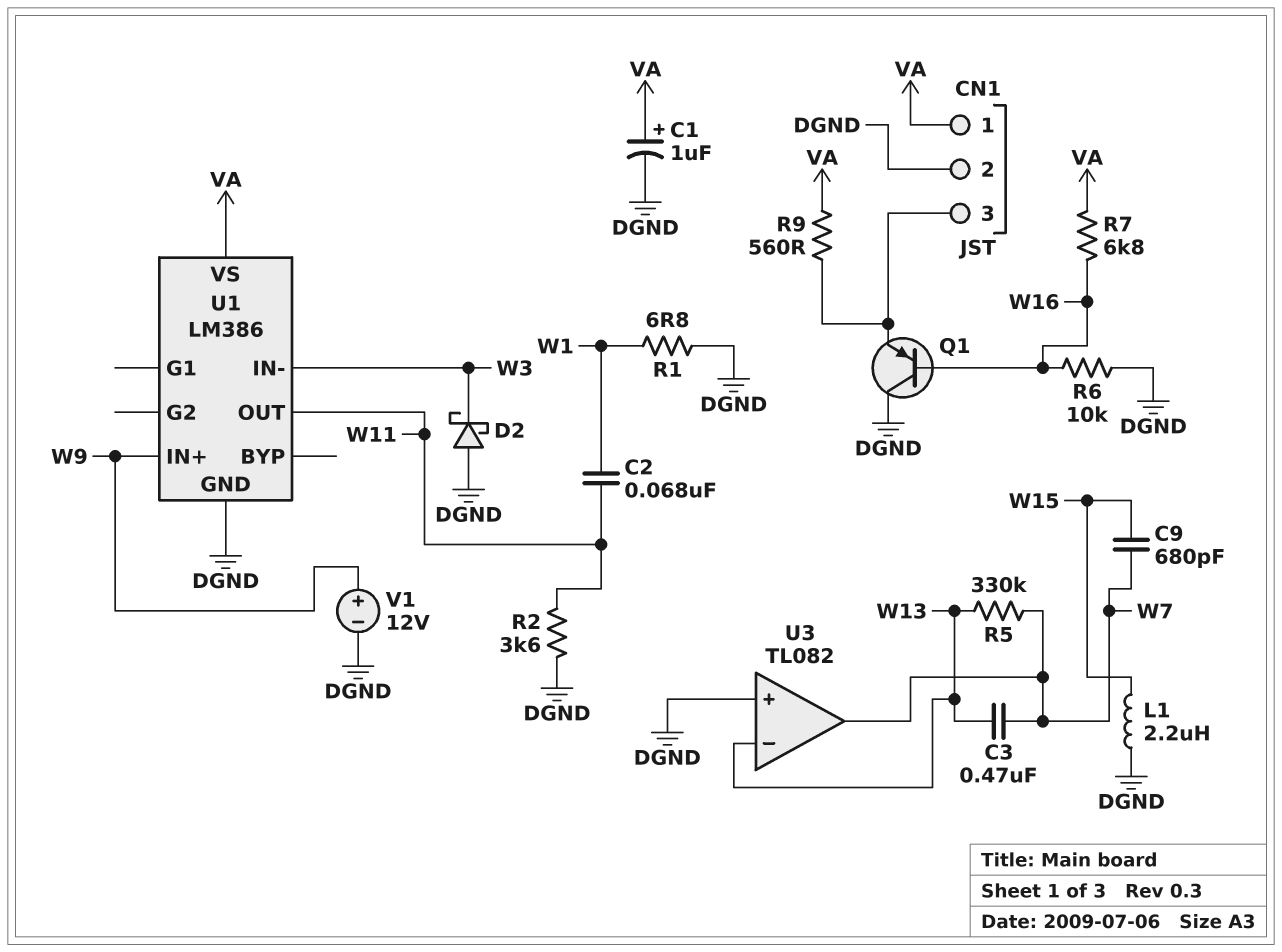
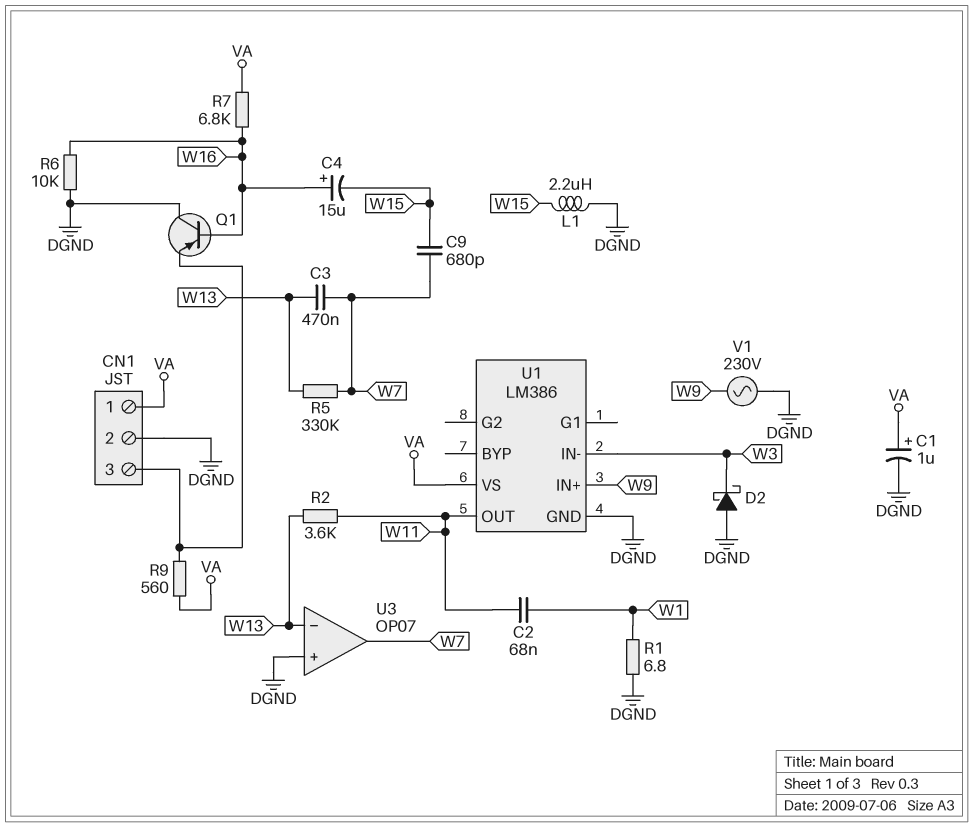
C4: none -> 15uF (plus W16, minus W15)
R2: 3.6k (DGND, W11) -> 3.6k (W11, W13)
U3: TL082 -> OP07
V1: 12V (plus W9, minus DGND) -> AC 230V (DGND, W9)

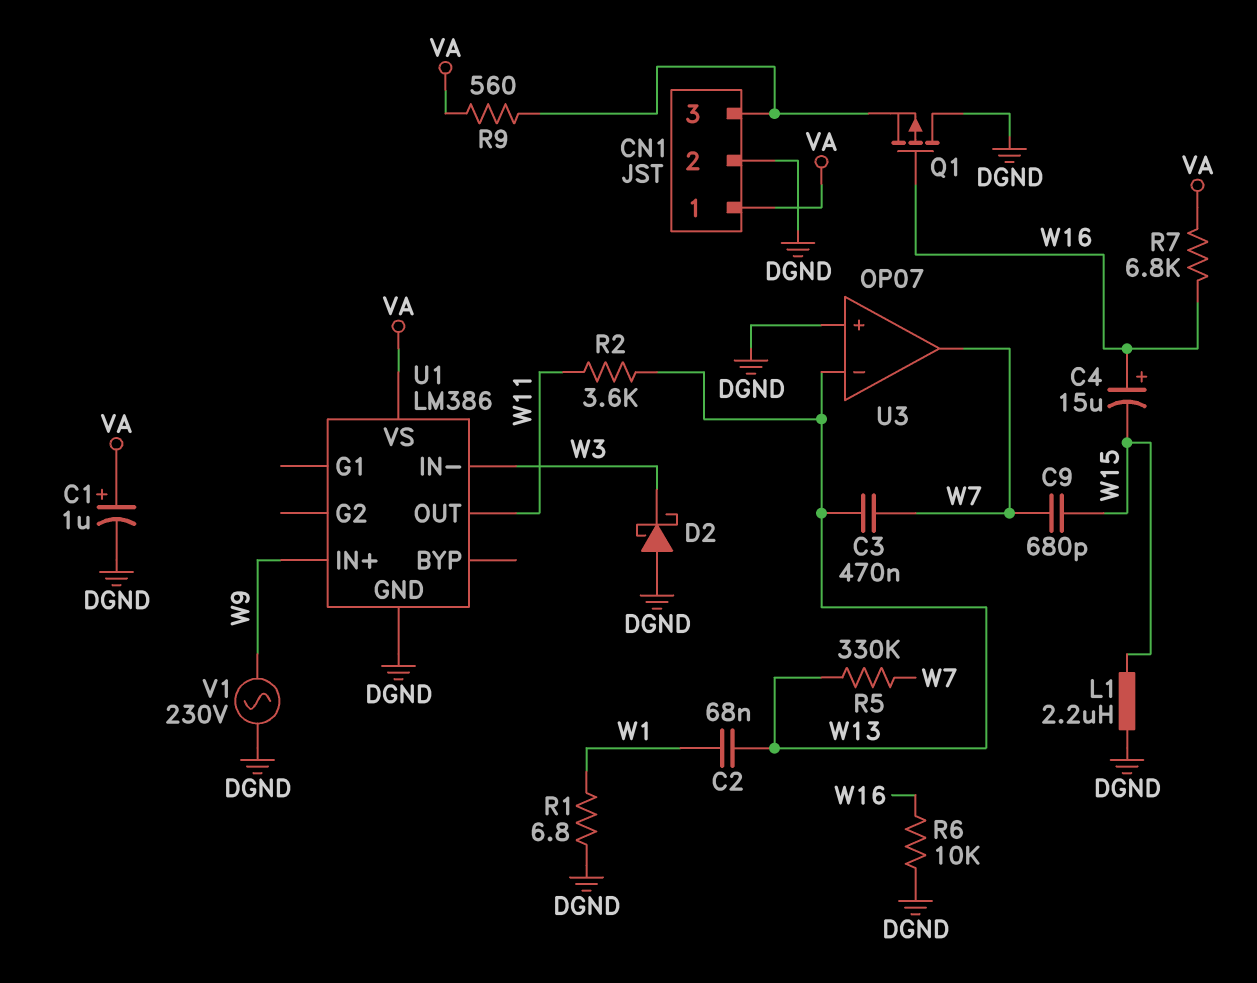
C2: 68nF (W1, W11) -> 68nF (W1, W13)
Q1: PNP (B W16, C DGND, E CN1/3) -> PMOS (G W16, D DGND, S CN1/3)

